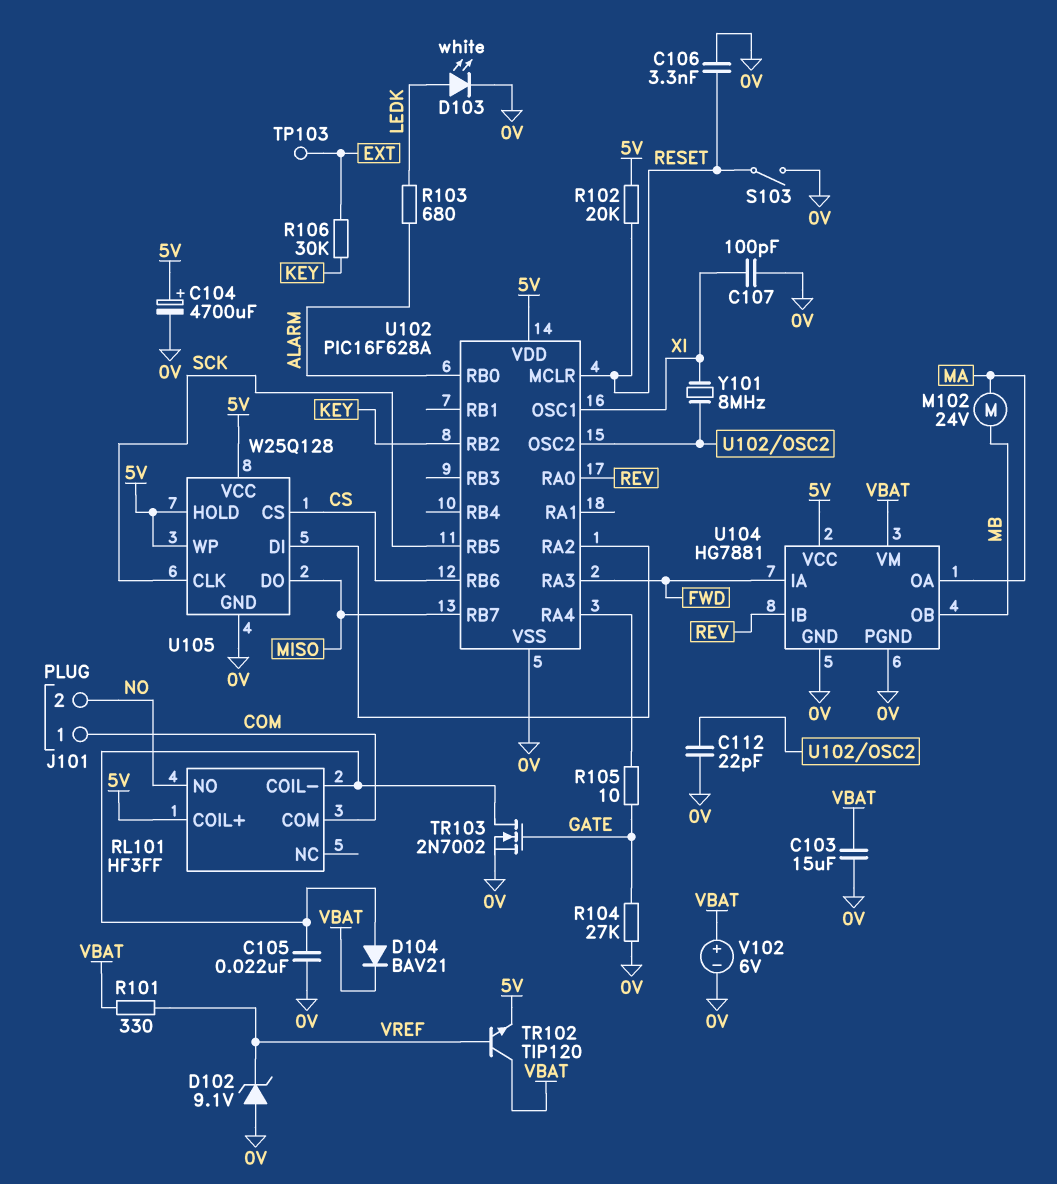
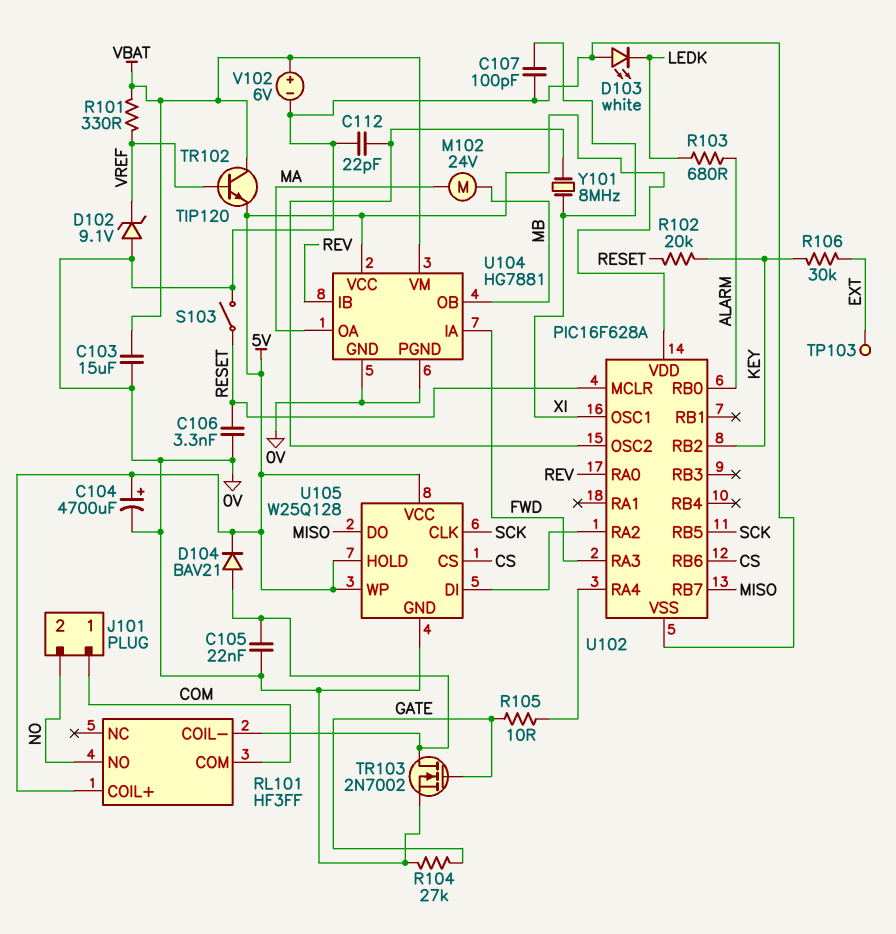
D103: LED white (A LEDK, K 0V) -> LED white (A 0V, K LEDK)
D104: diode BAV21 (A RL101/COIL-, K VBAT) -> diode BAV21 (A RL101/COIL-, K 5V)
R102: 20k (5V, RESET) -> 20k (KEY, RESET)

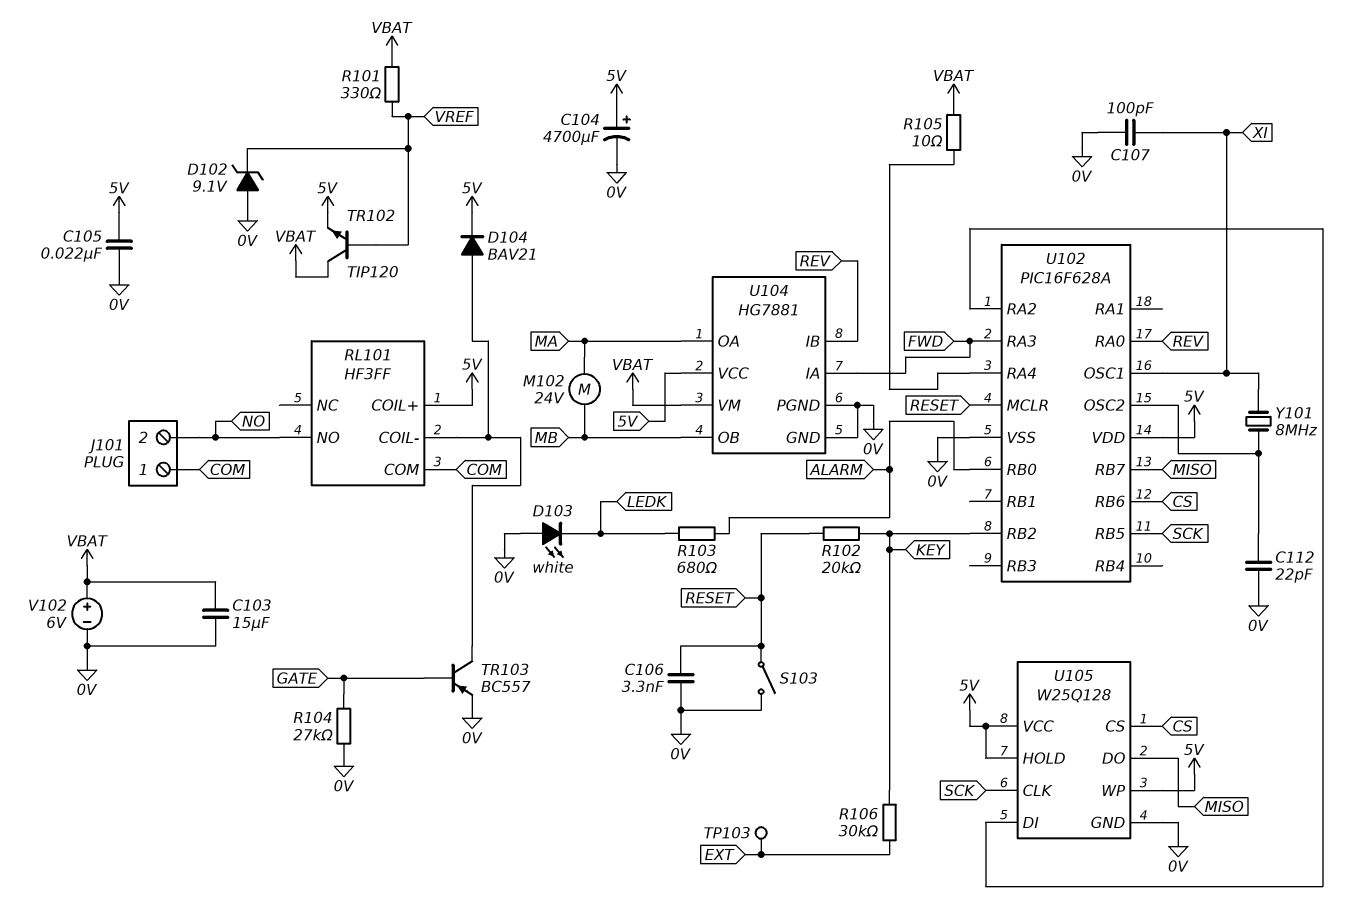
C105: 22nF (0V, RL101/COIL-) -> 22nF (0V, 5V)
R105: 10 (GATE, U102/RA4) -> 10 (U102/RA4, VBAT)
TR103: NMOS 2N7002 (G GATE, D RL101/COIL-, S 0V) -> PNP BC557 (B GATE, C RL101/COIL-, E 0V)

